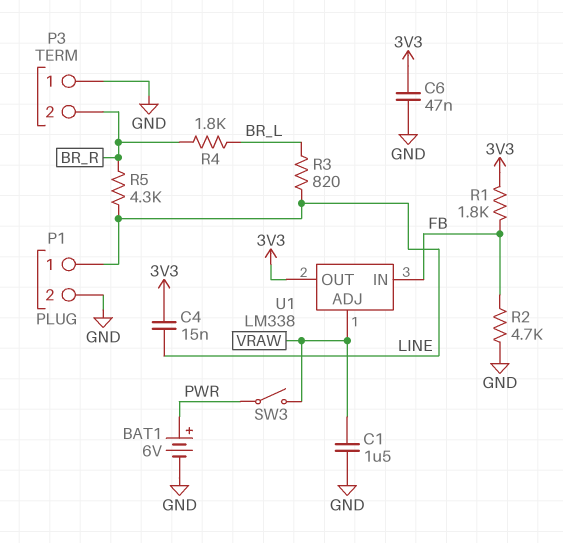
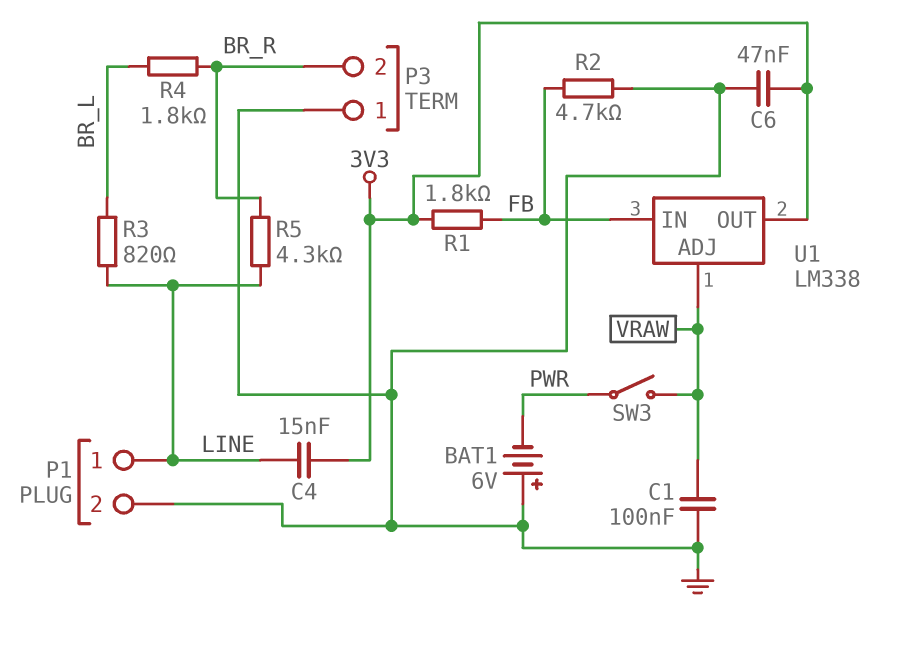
BAT1: 6V (plus PWR, minus GND) -> 6V (plus GND, minus PWR)
C1: 1.5uF (GND, VRAW) -> 100nF (GND, VRAW)

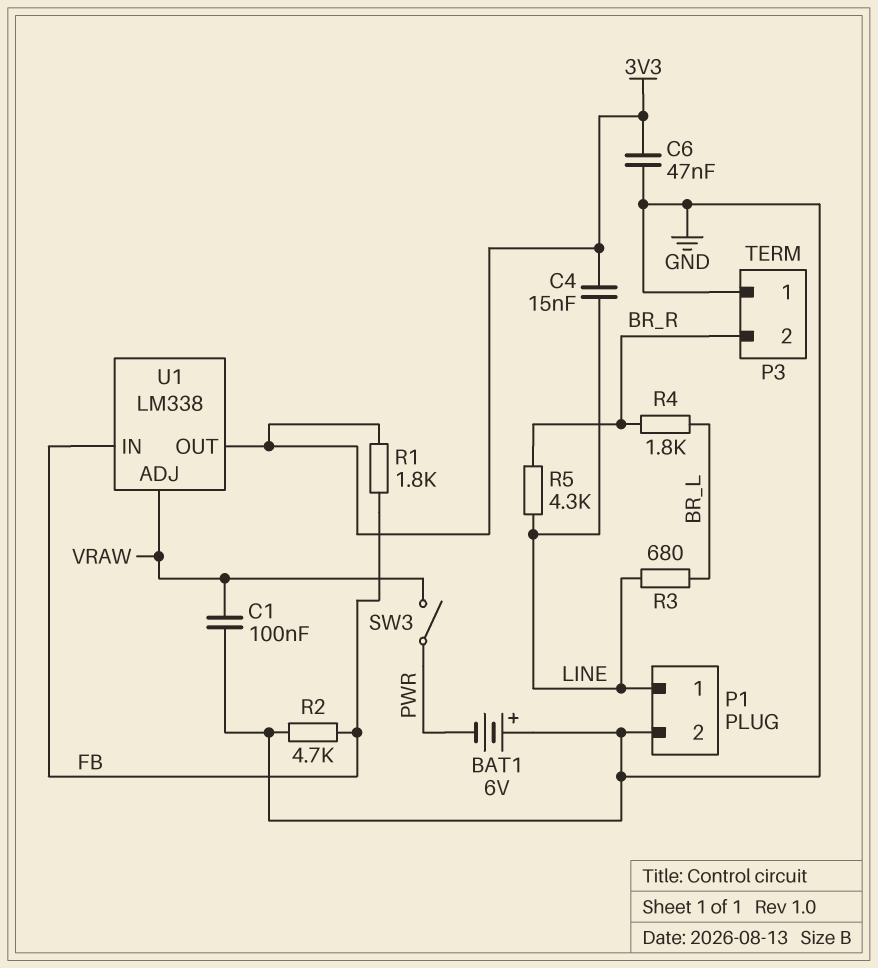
R3: 820 (BR_L, LINE) -> 680 (BR_L, LINE)

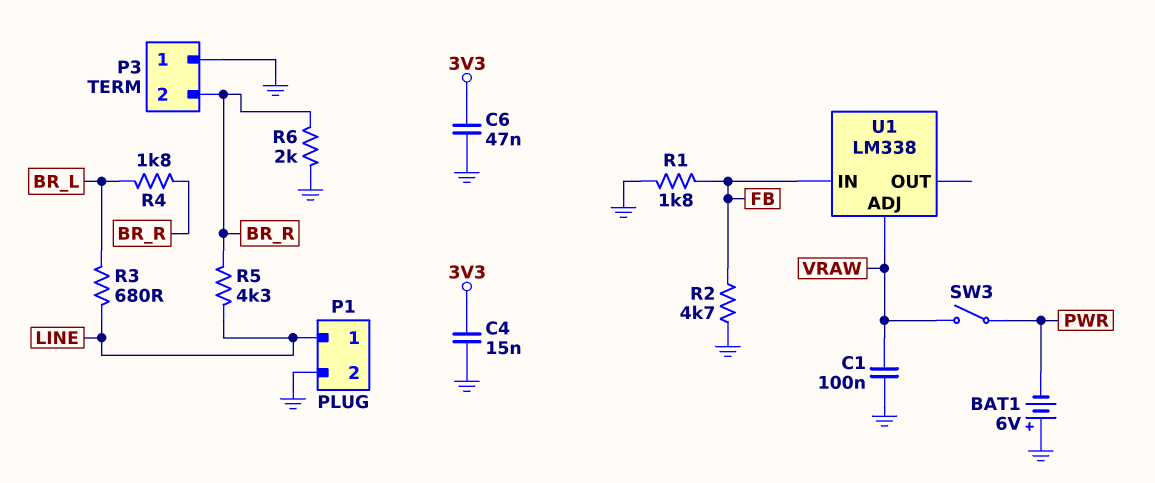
C4: 15nF (3V3, LINE) -> 15nF (3V3, GND)
R1: 1.8k (3V3, FB) -> 1.8k (FB, GND)
R6: none -> 2k (BR_R, GND)
U1 pin OUT: 3V3 -> none

